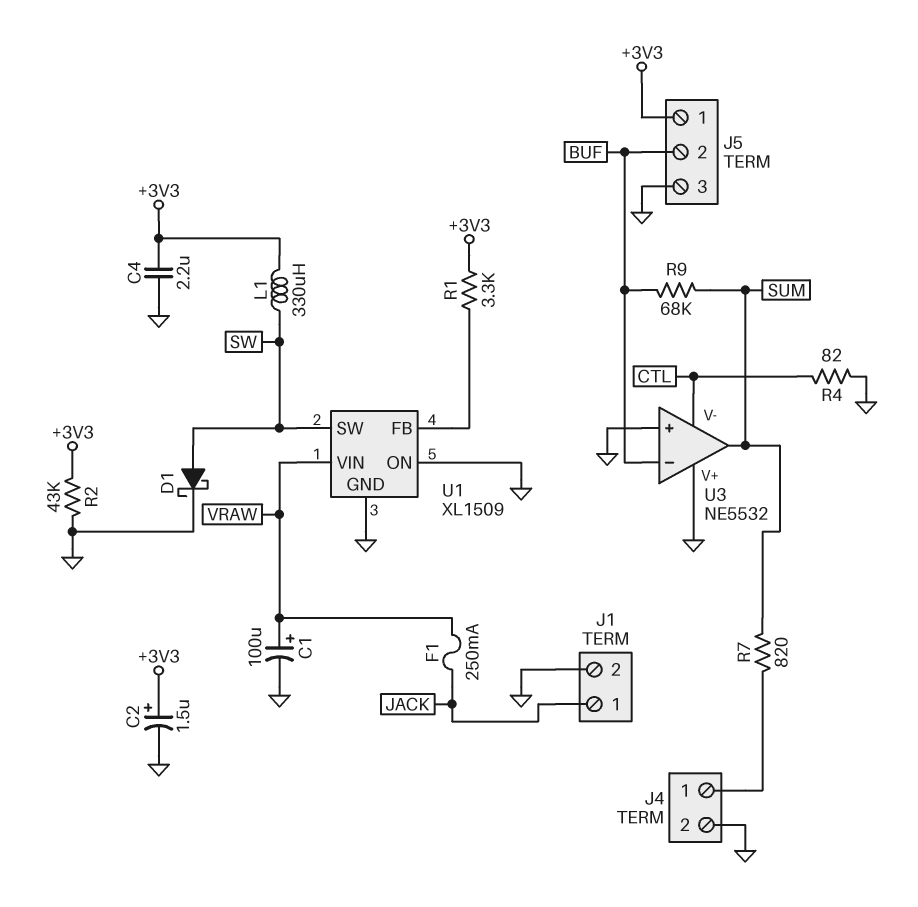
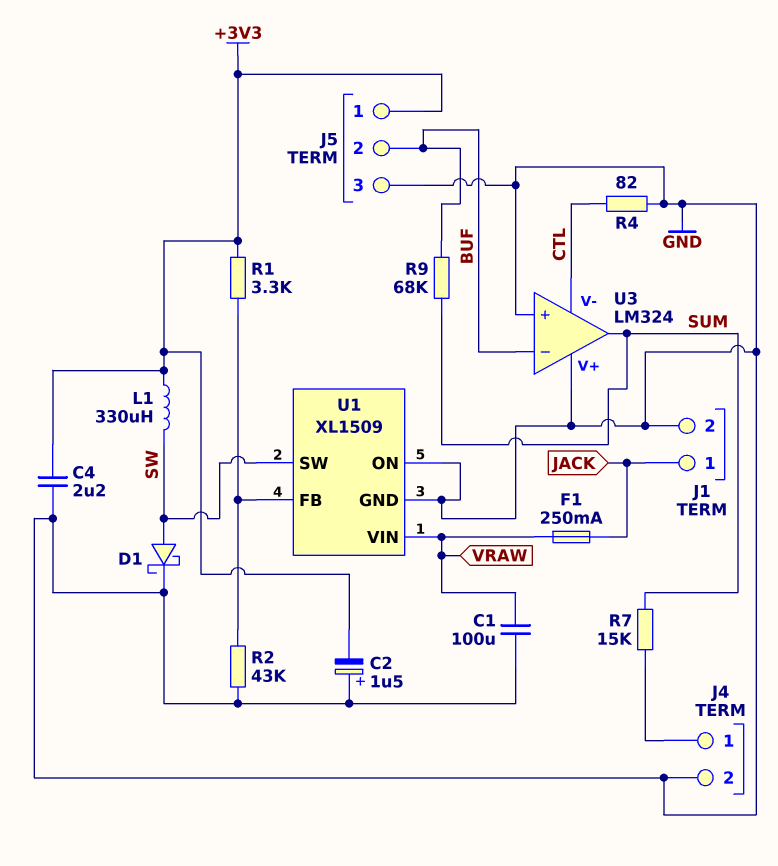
C1: 100uF (plus VRAW, minus GND) -> 100uF (GND, VRAW)
C2: 1.5uF (plus +3V3, minus GND) -> 1.5uF (plus GND, minus +3V3)
R2: 43k (+3V3, GND) -> 43k (GND, U1/FB)
R7: 820 (J4/1, SUM) -> 15k (J4/1, SUM)
U3: NE5532 -> LM324

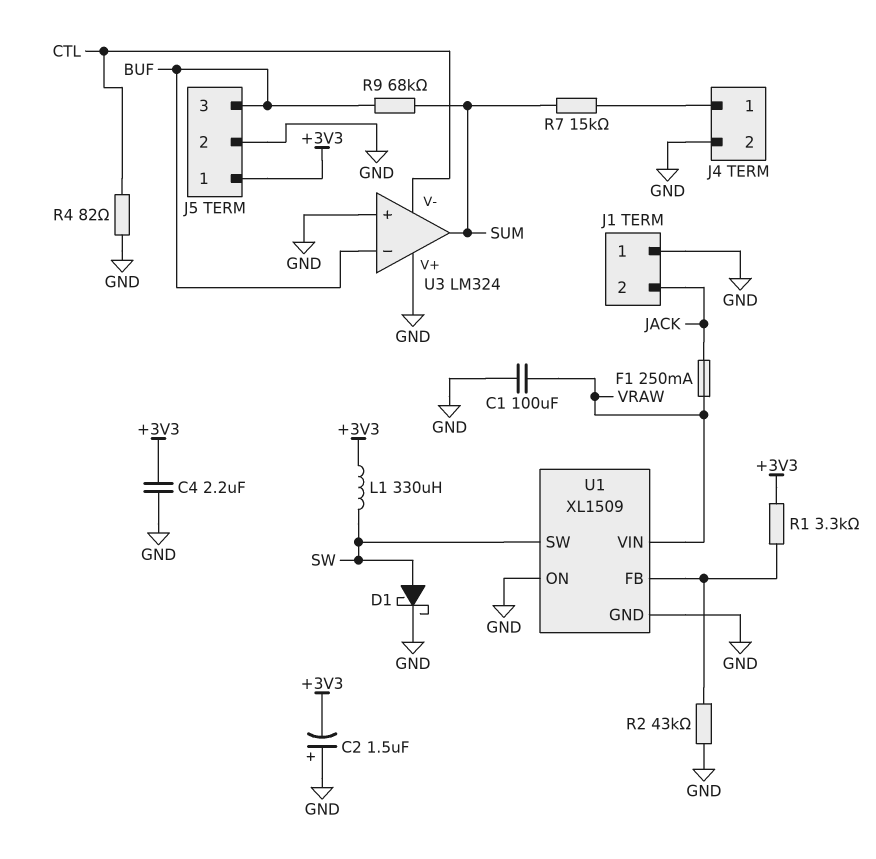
J1 pin 1: JACK -> GND
J1 pin 2: GND -> JACK
J5 pin 2: BUF -> GND
J5 pin 3: GND -> BUF

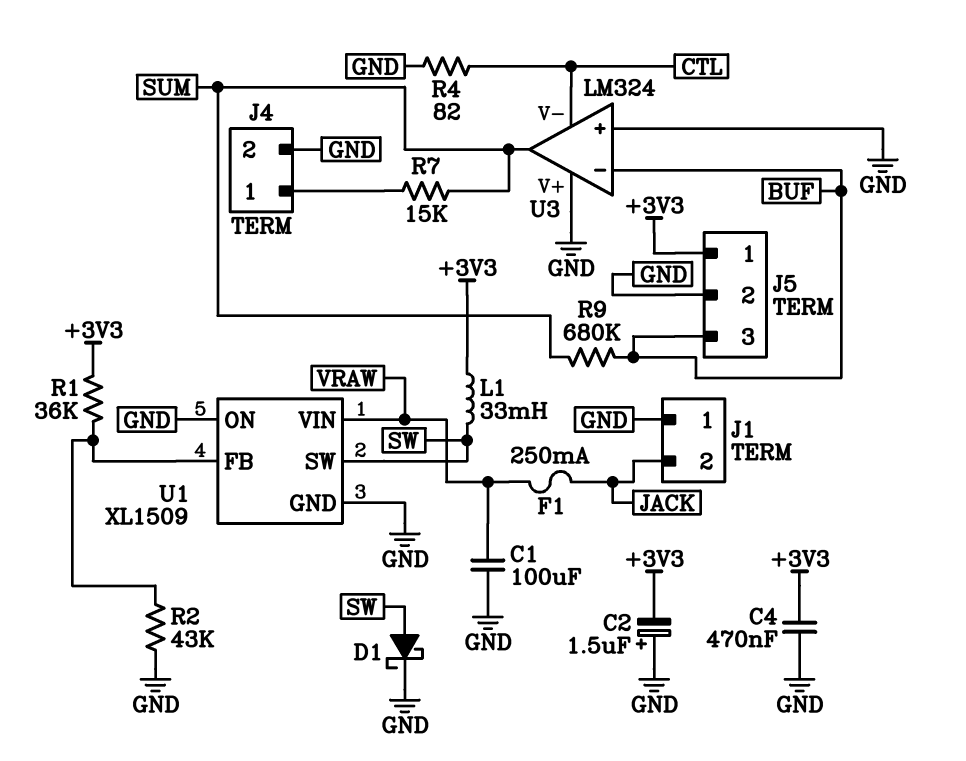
C4: 2.2uF (+3V3, GND) -> 470nF (+3V3, GND)
L1: 330uH (+3V3, SW) -> 33mH (+3V3, SW)
R1: 3.3k (+3V3, U1/FB) -> 36k (+3V3, U1/FB)
R9: 68k (BUF, SUM) -> 680k (BUF, SUM)

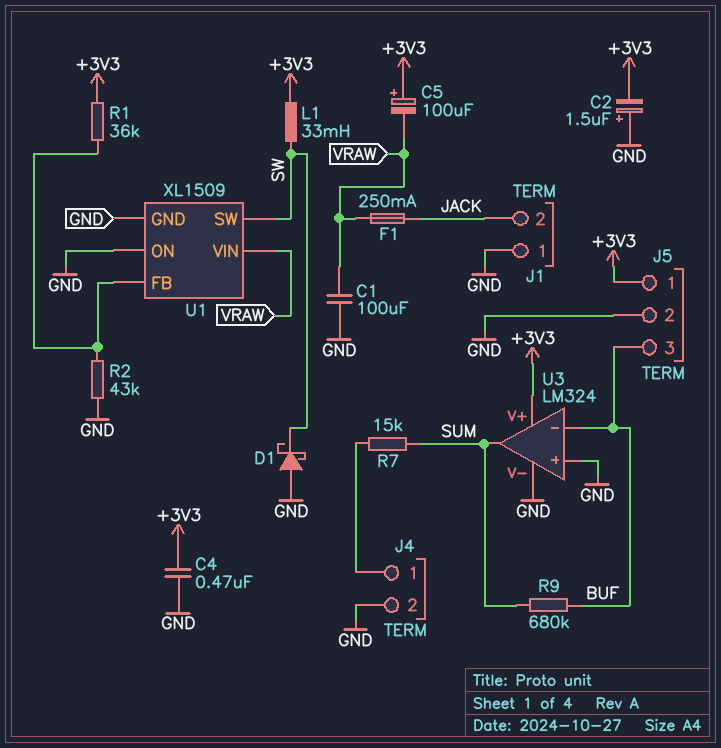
C5: none -> 100uF (plus +3V3, minus VRAW)
D1: schottky (A SW, K GND) -> schottky (A GND, K SW)
R4: 82 (CTL, GND) -> none
U3 pin V+: GND -> +3V3
U3 pin V-: CTL -> GND

